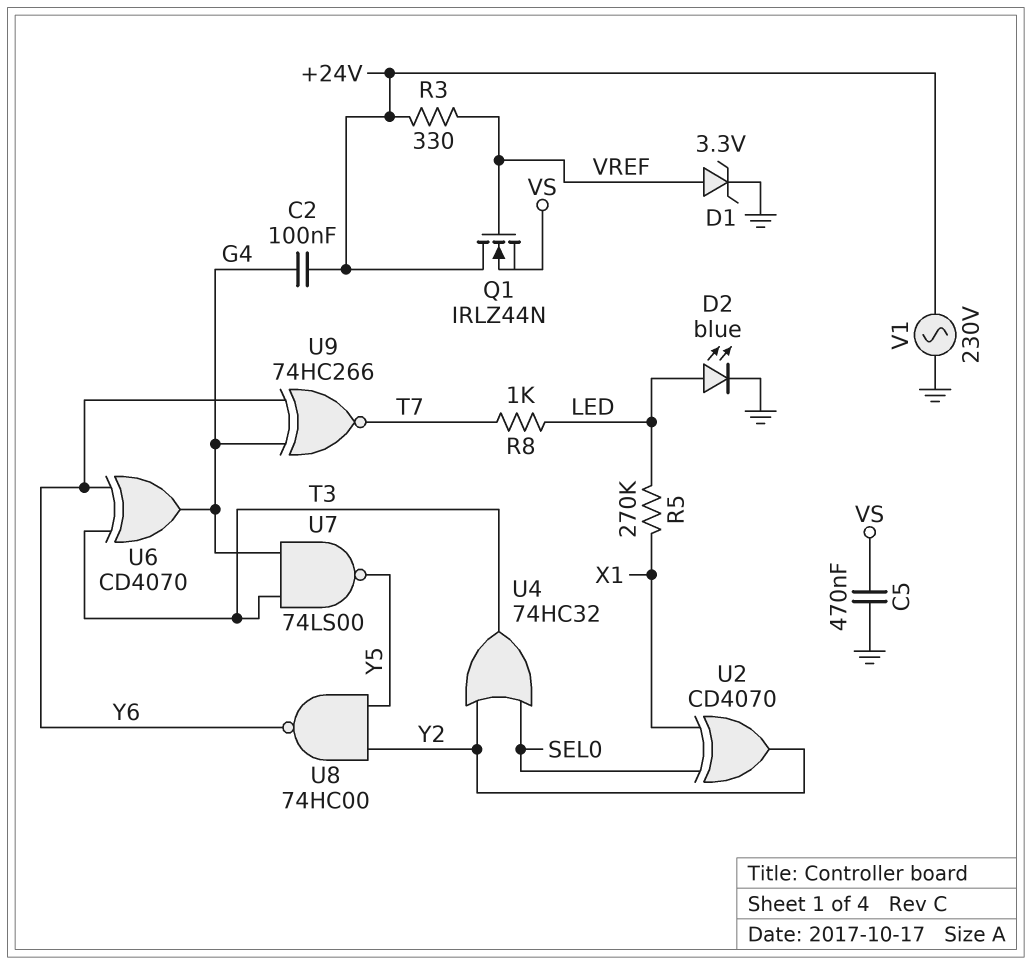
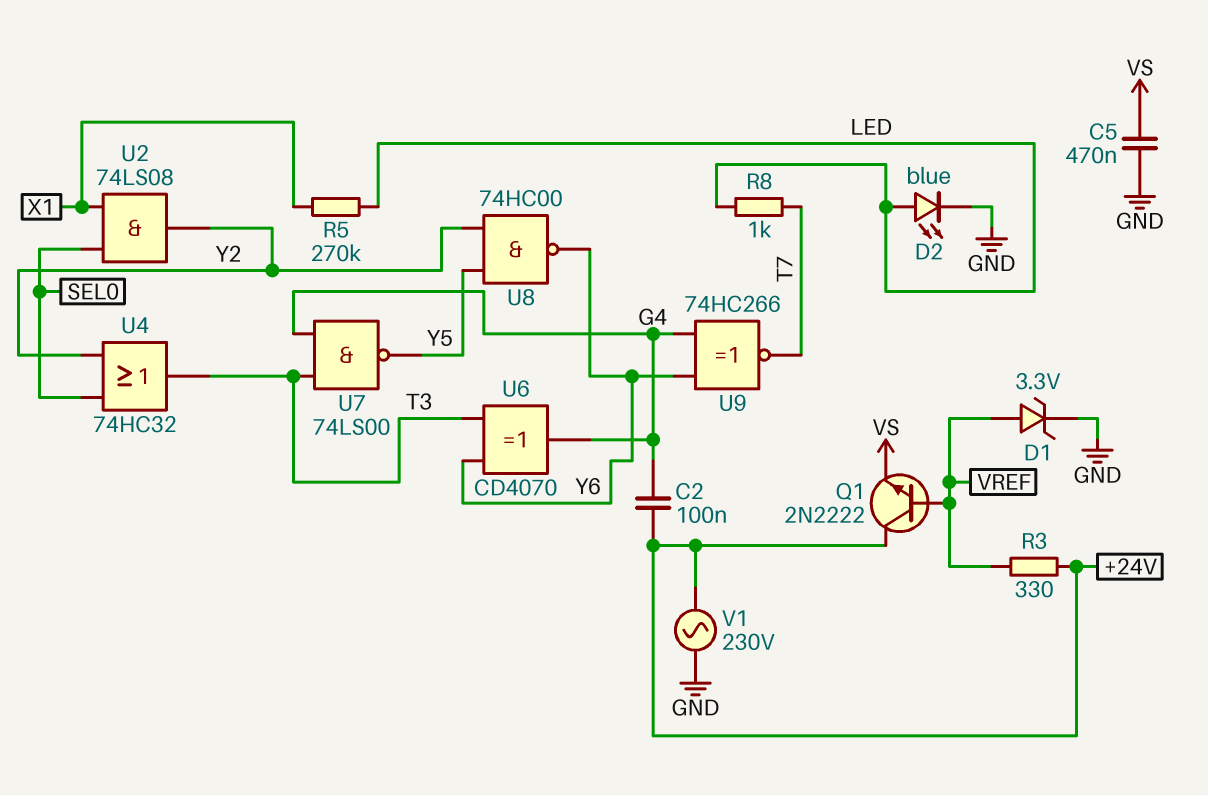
Q1: NMOS IRLZ44N (G VREF, D +24V, S VS) -> NPN 2N2222 (B VREF, C +24V, E VS)
U2: XOR CD4070 (in SEL0, in X1, out Y2) -> AND 74LS08 (in SEL0, in X1, out Y2)

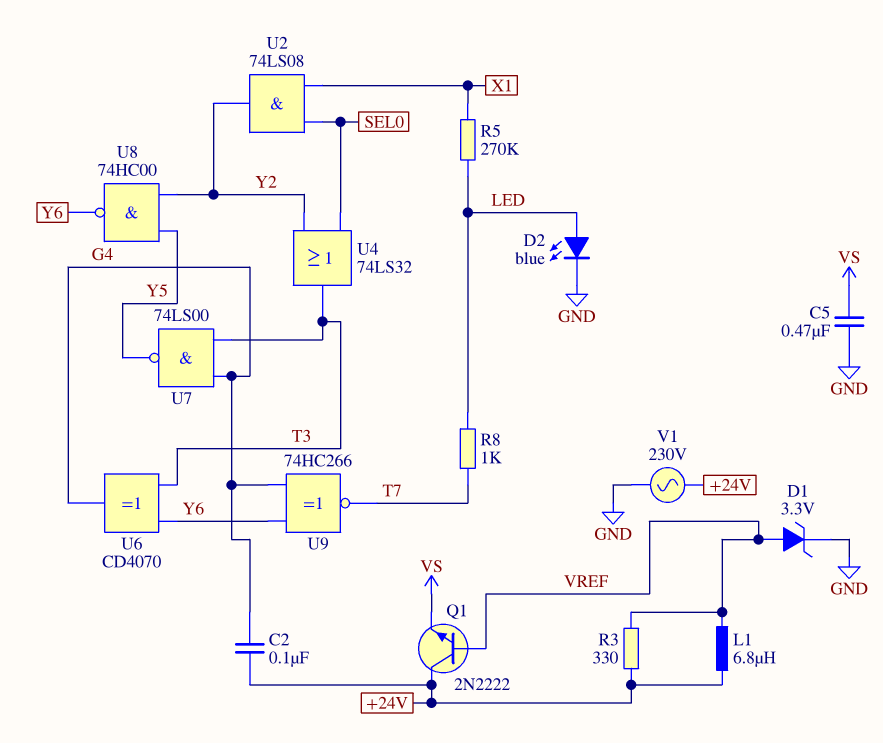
L1: none -> 6.8uH (+24V, VREF)
U4: OR 74HC32 (in SEL0, in Y2, out T3) -> OR 74LS32 (in SEL0, in Y2, out T3)

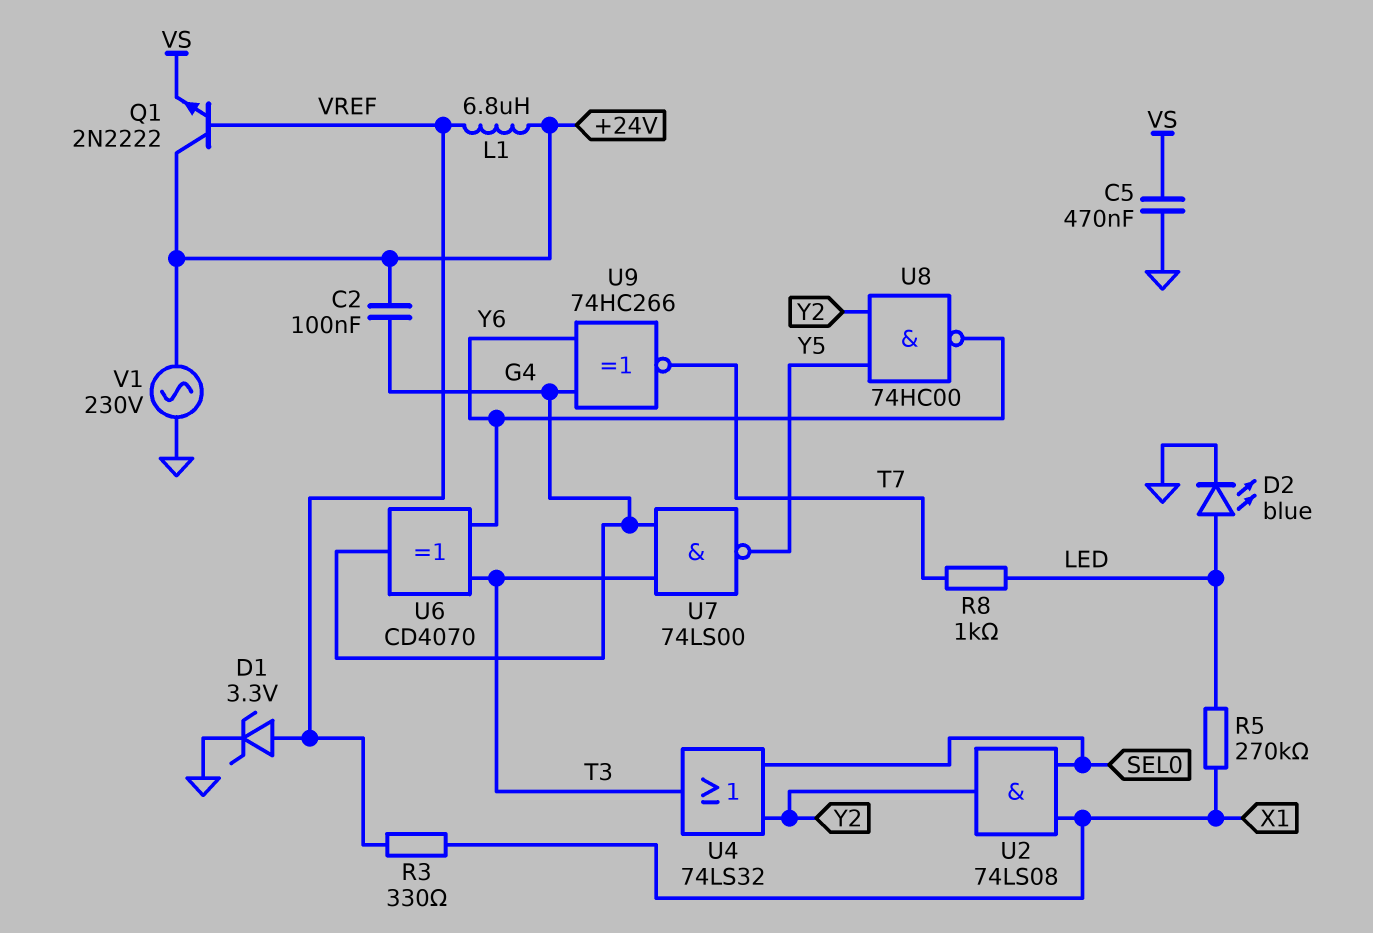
R3: 330 (+24V, VREF) -> 330 (VREF, X1)

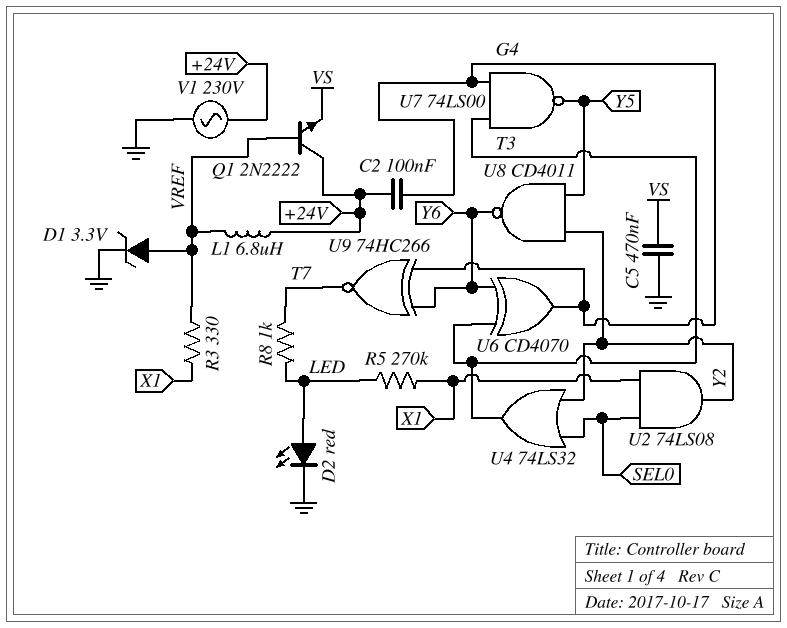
D2: LED blue (A LED, K GND) -> LED red (A LED, K GND)
U8: NAND 74HC00 (in Y2, in Y5, out Y6) -> NAND CD4011 (in Y2, in Y5, out Y6)

